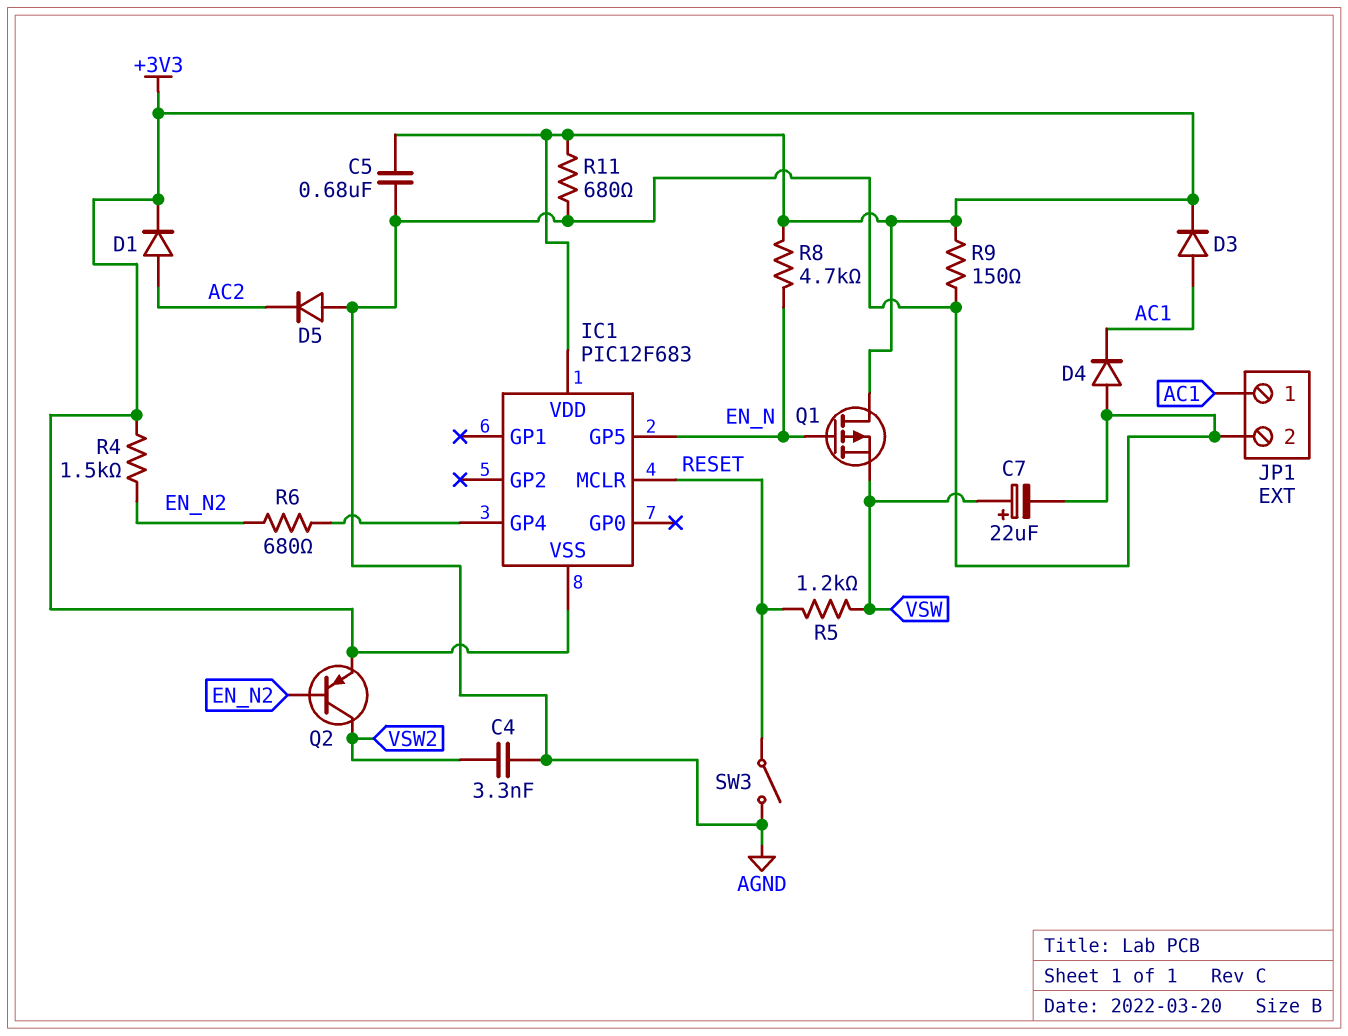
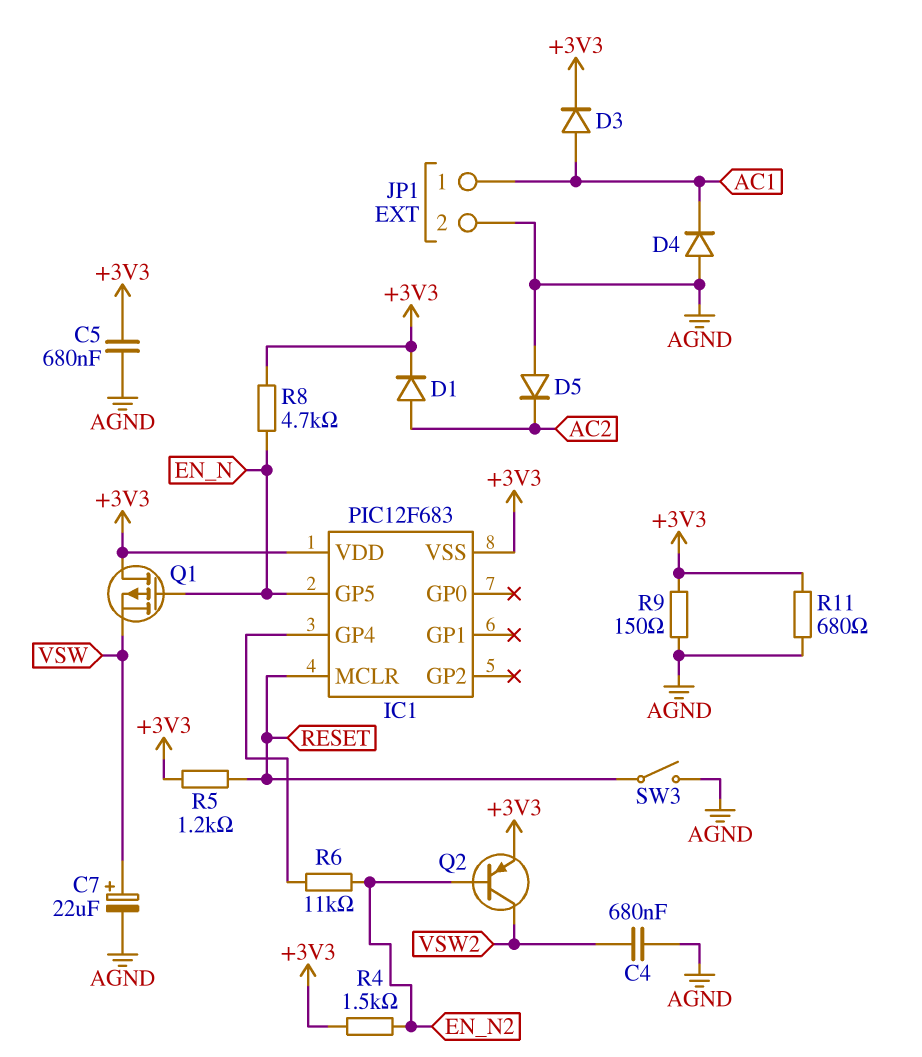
C4: 3.3nF (AGND, VSW2) -> 680nF (AGND, VSW2)
R5: 1.2k (RESET, VSW) -> 1.2k (+3V3, RESET)
R6: 680 (EN_N2, IC1/GP4) -> 11k (EN_N2, IC1/GP4)

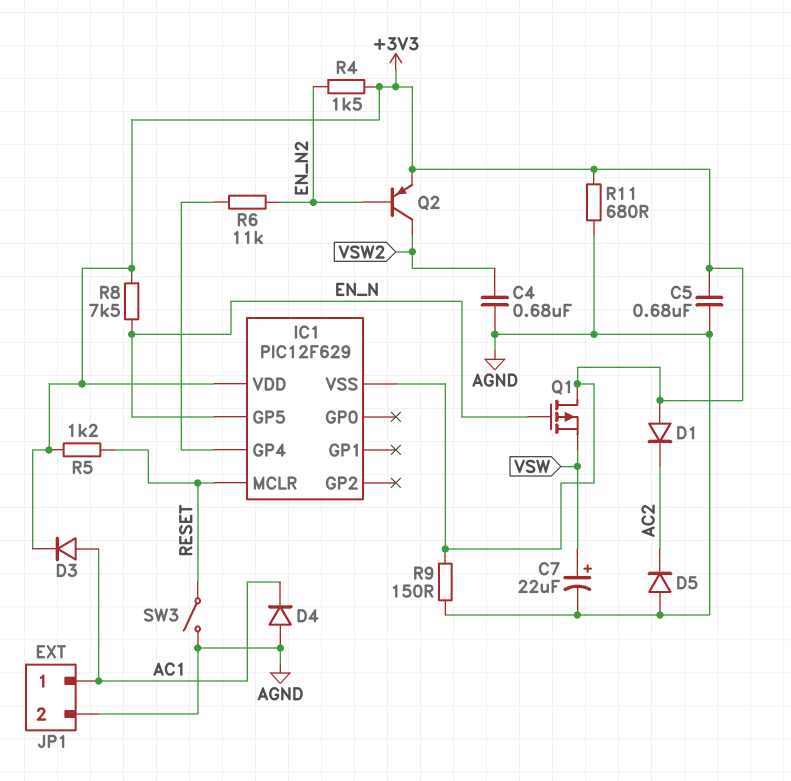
D1: diode (A AC2, K +3V3) -> diode (A +3V3, K AC2)
IC1: PIC12F683 -> PIC12F629
R8: 4.7k (+3V3, EN_N) -> 7.5k (+3V3, EN_N)

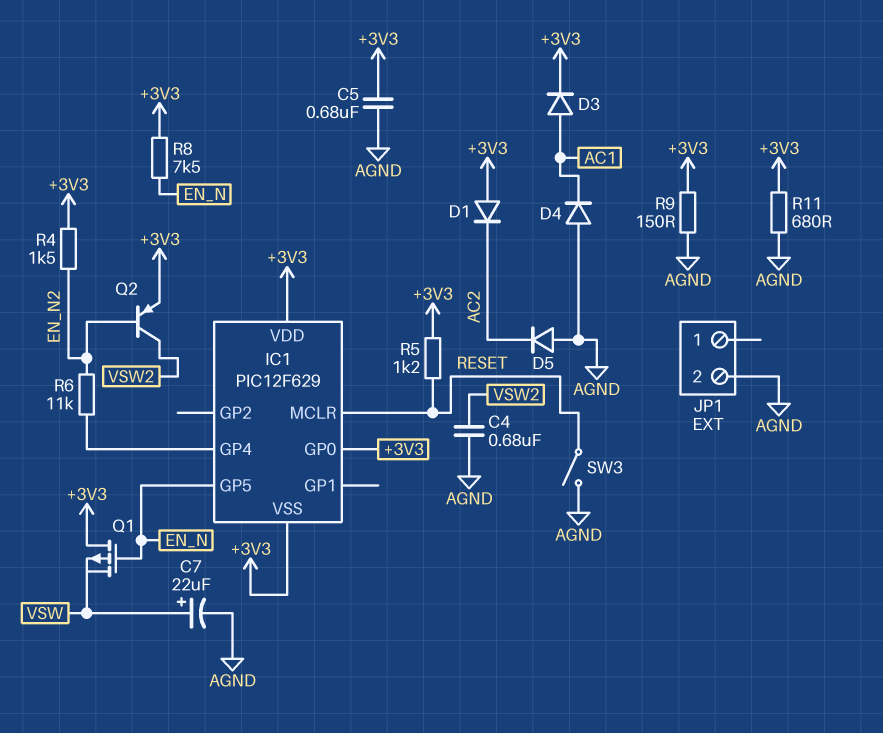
IC1 pin GP0: none -> +3V3
JP1 pin 1: AC1 -> none

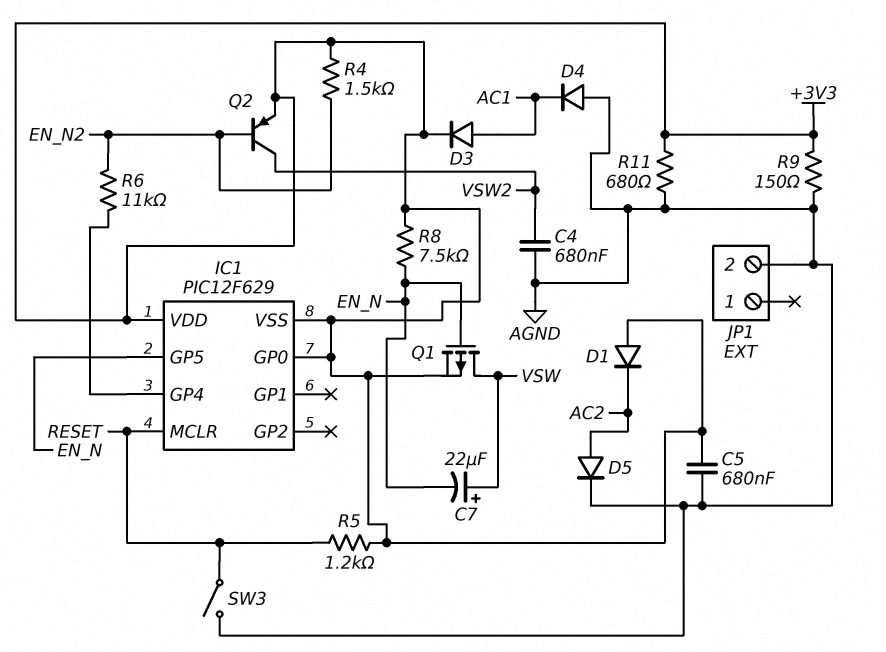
C7: 22uF (plus VSW, minus AGND) -> 22uF (plus VSW, minus EN_N)
D5: diode (A AGND, K AC2) -> diode (A AC2, K AGND)
Q1: PMOS (G EN_N, D +3V3, S VSW) -> PMOS (G EN_N, D VSW, S +3V3)

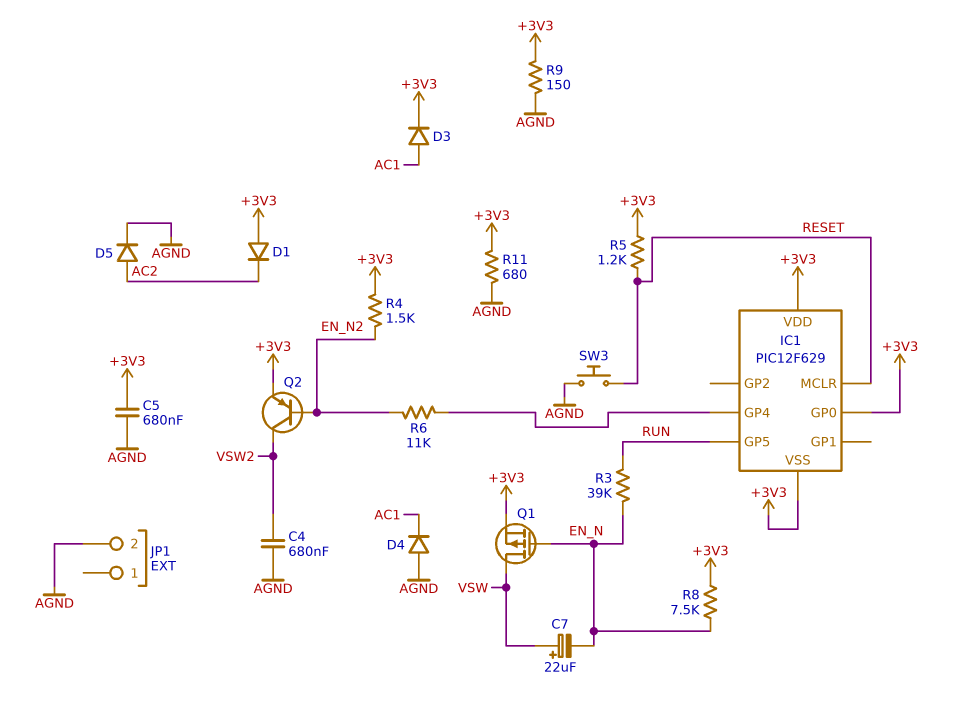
IC1 pin GP5: EN_N -> RUN
R3: none -> 39k (EN_N, RUN)
SW3: switch (AGND, RESET) -> button (AGND, RESET)

